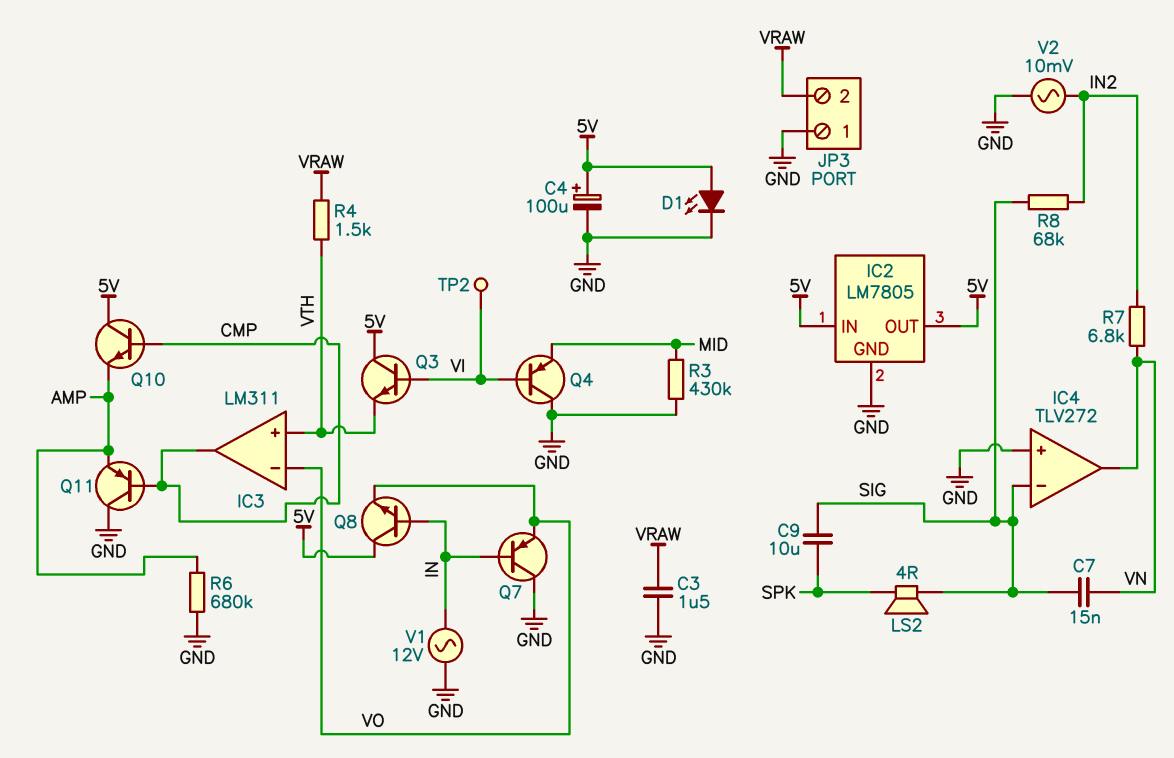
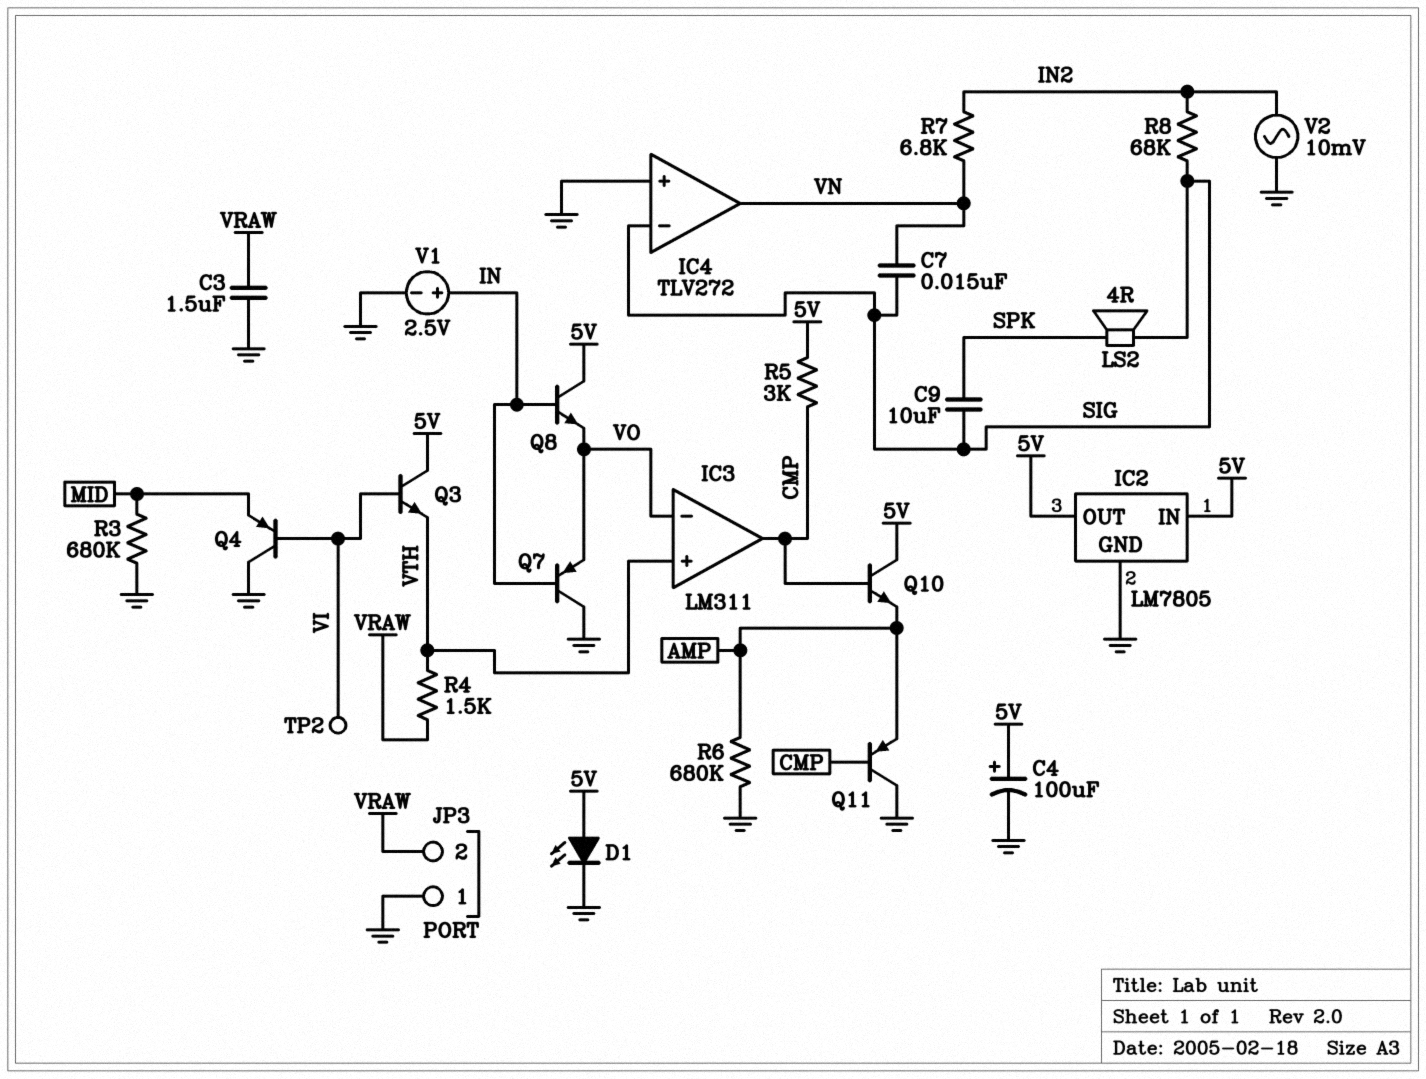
R3: 430k (GND, MID) -> 680k (GND, MID)
R5: none -> 3k (5V, CMP)
V1: AC 12V (GND, IN) -> 2.5V (plus IN, minus GND)

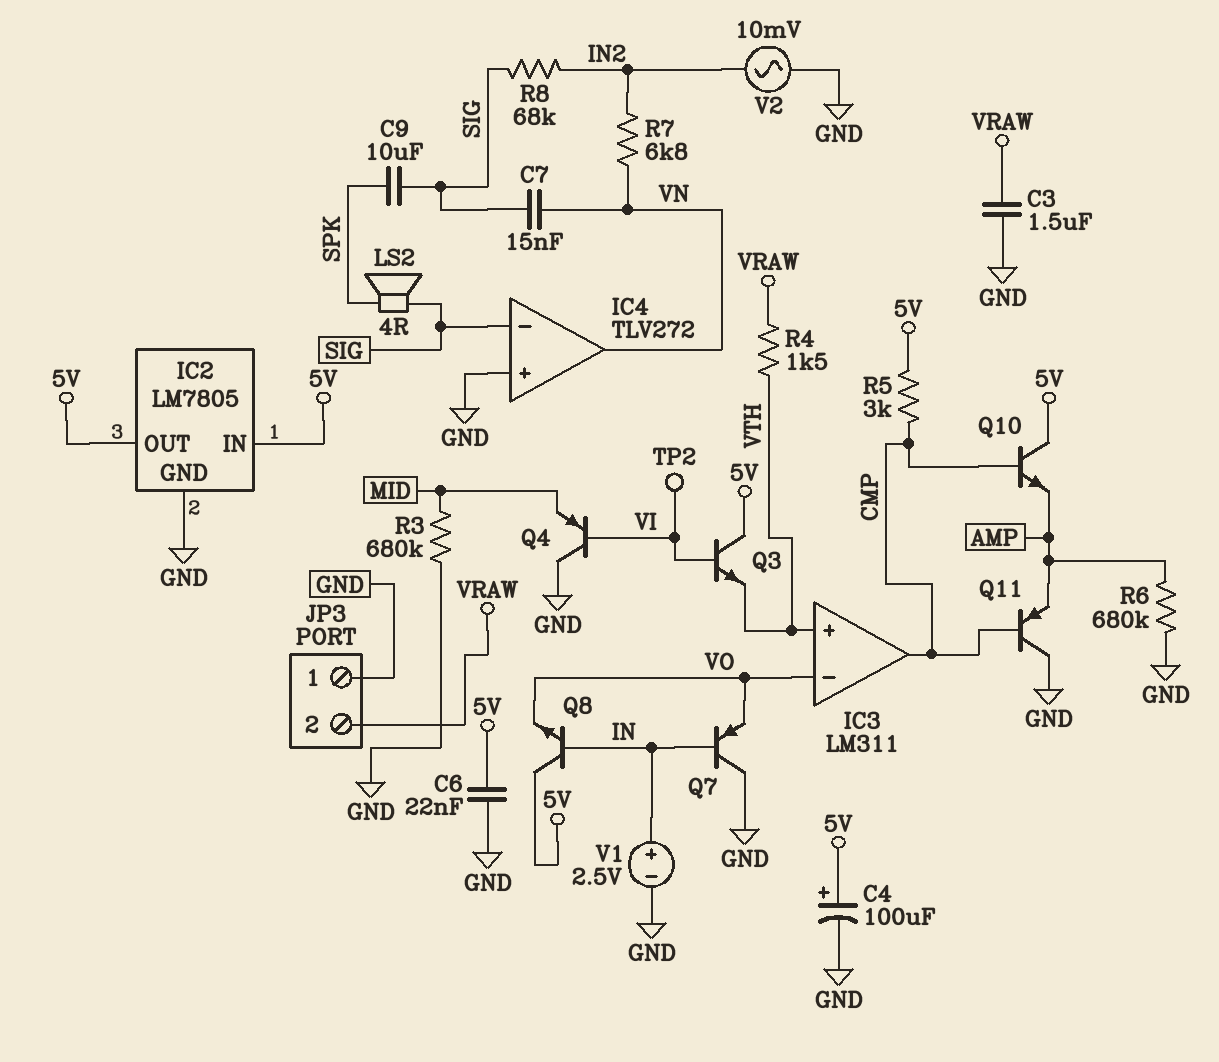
C6: none -> 22nF (5V, GND)
D1: LED (A 5V, K GND) -> none

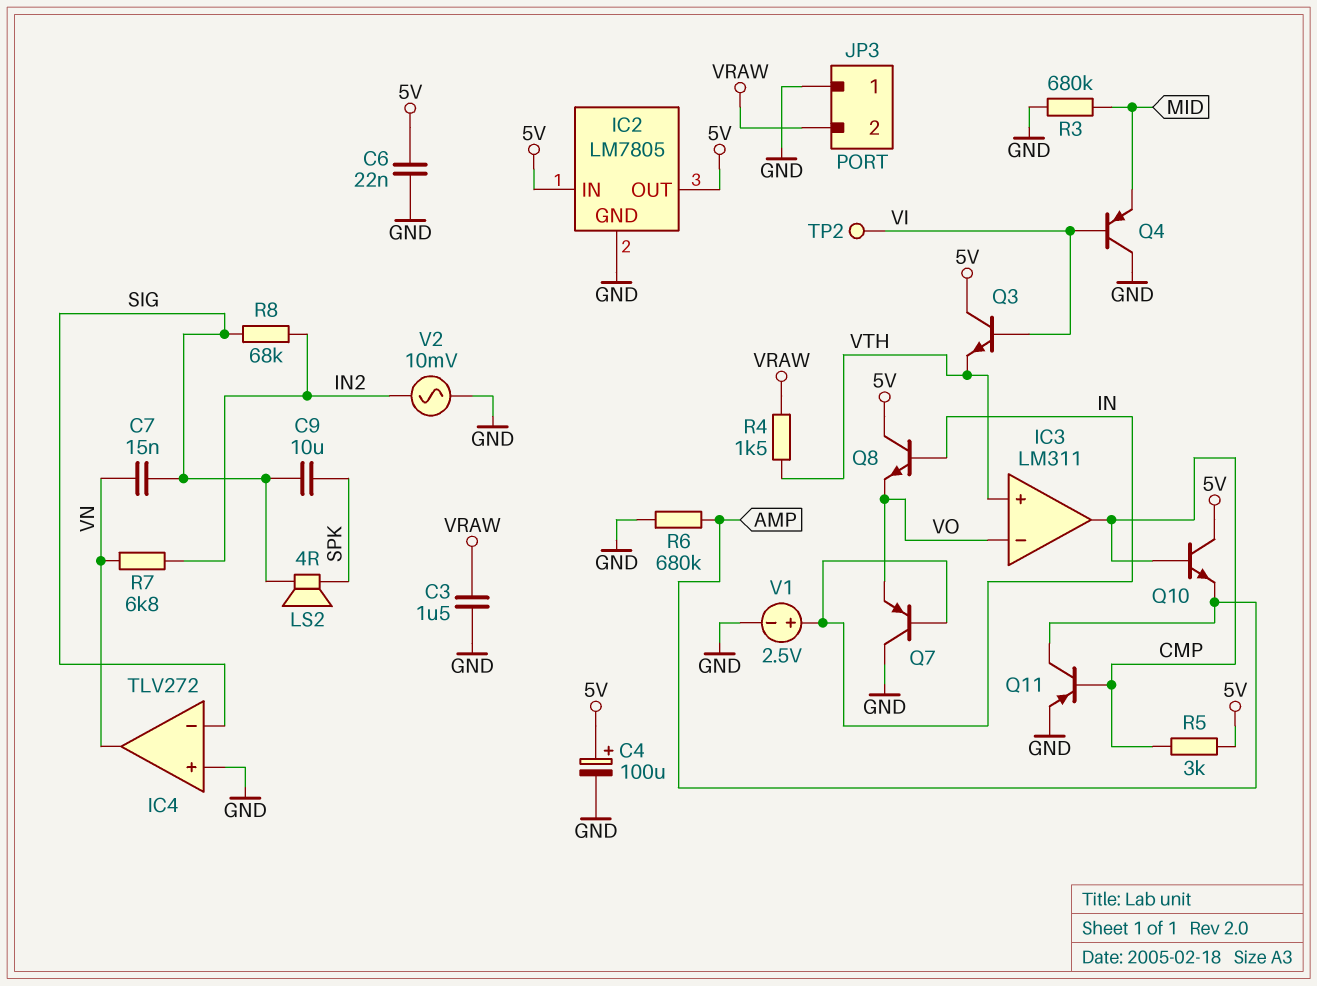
Q11: PNP (B CMP, C GND, E AMP) -> PNP (B CMP, C AMP, E GND)

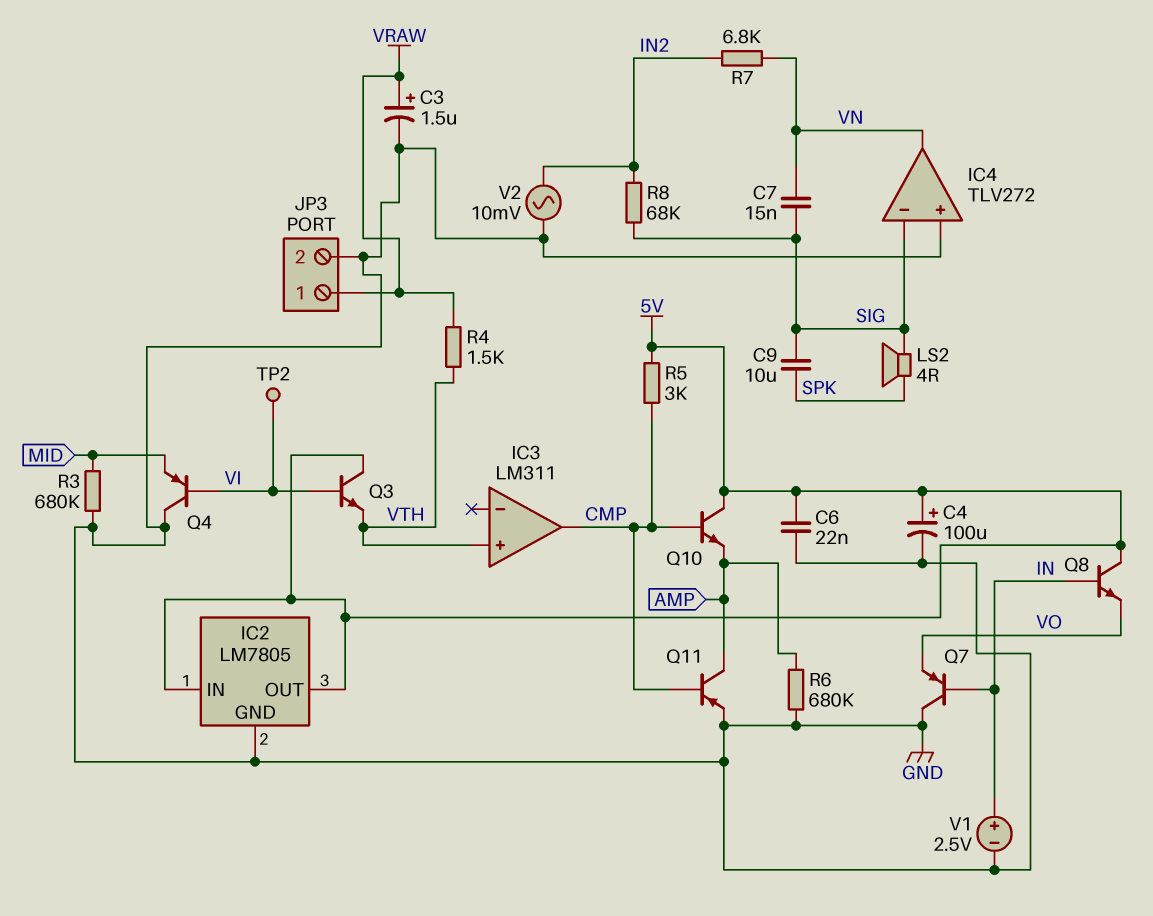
C3: 1.5uF (GND, VRAW) -> 1.5uF (plus VRAW, minus GND)
IC3 pin in-: VO -> none
JP3 pin 1: GND -> VRAW
JP3 pin 2: VRAW -> GND

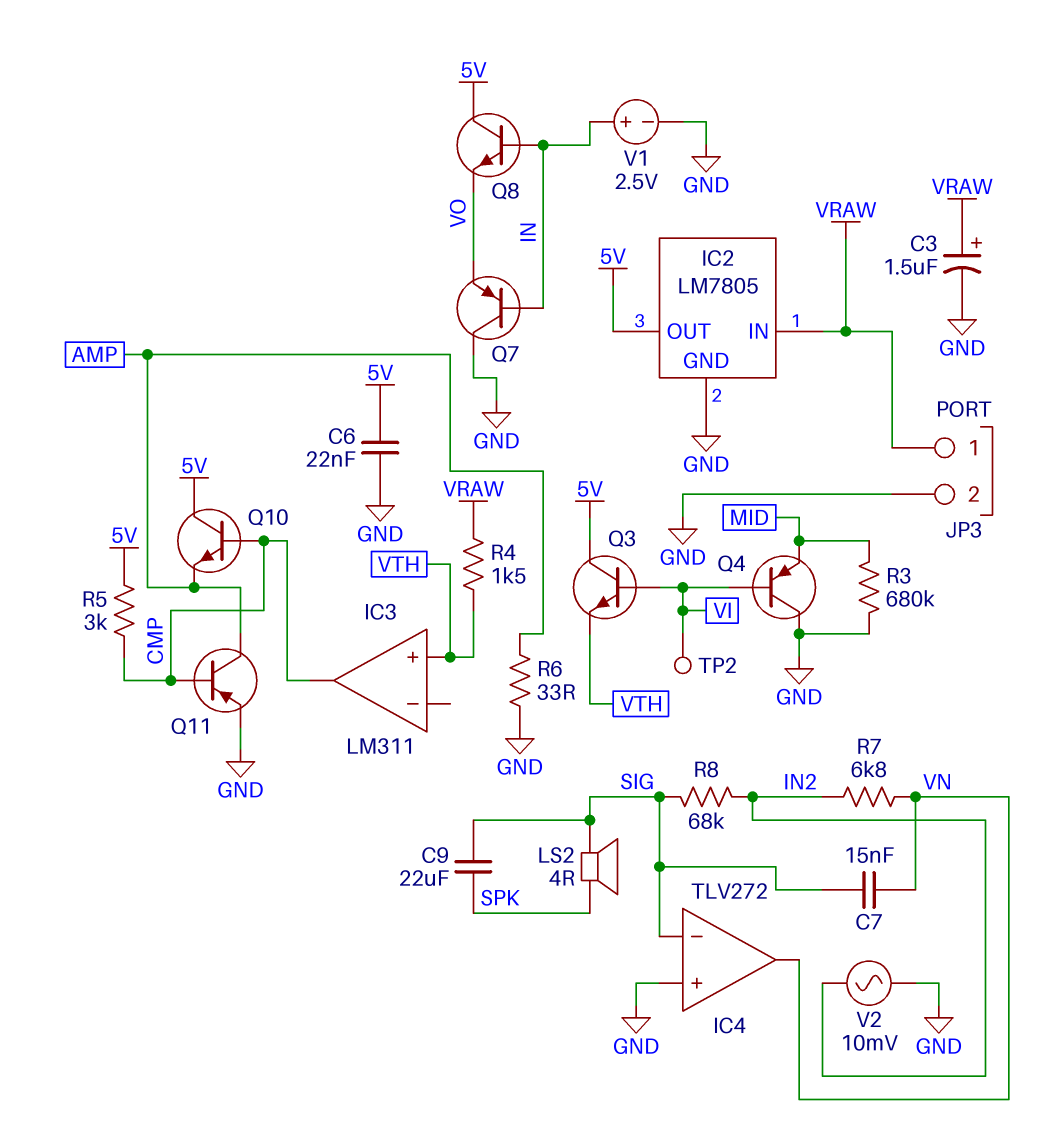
C4: 100uF (plus 5V, minus GND) -> none
C9: 10uF (SIG, SPK) -> 22uF (SIG, SPK)
IC2 pin IN: 5V -> VRAW
R6: 680k (AMP, GND) -> 33 (AMP, GND)

